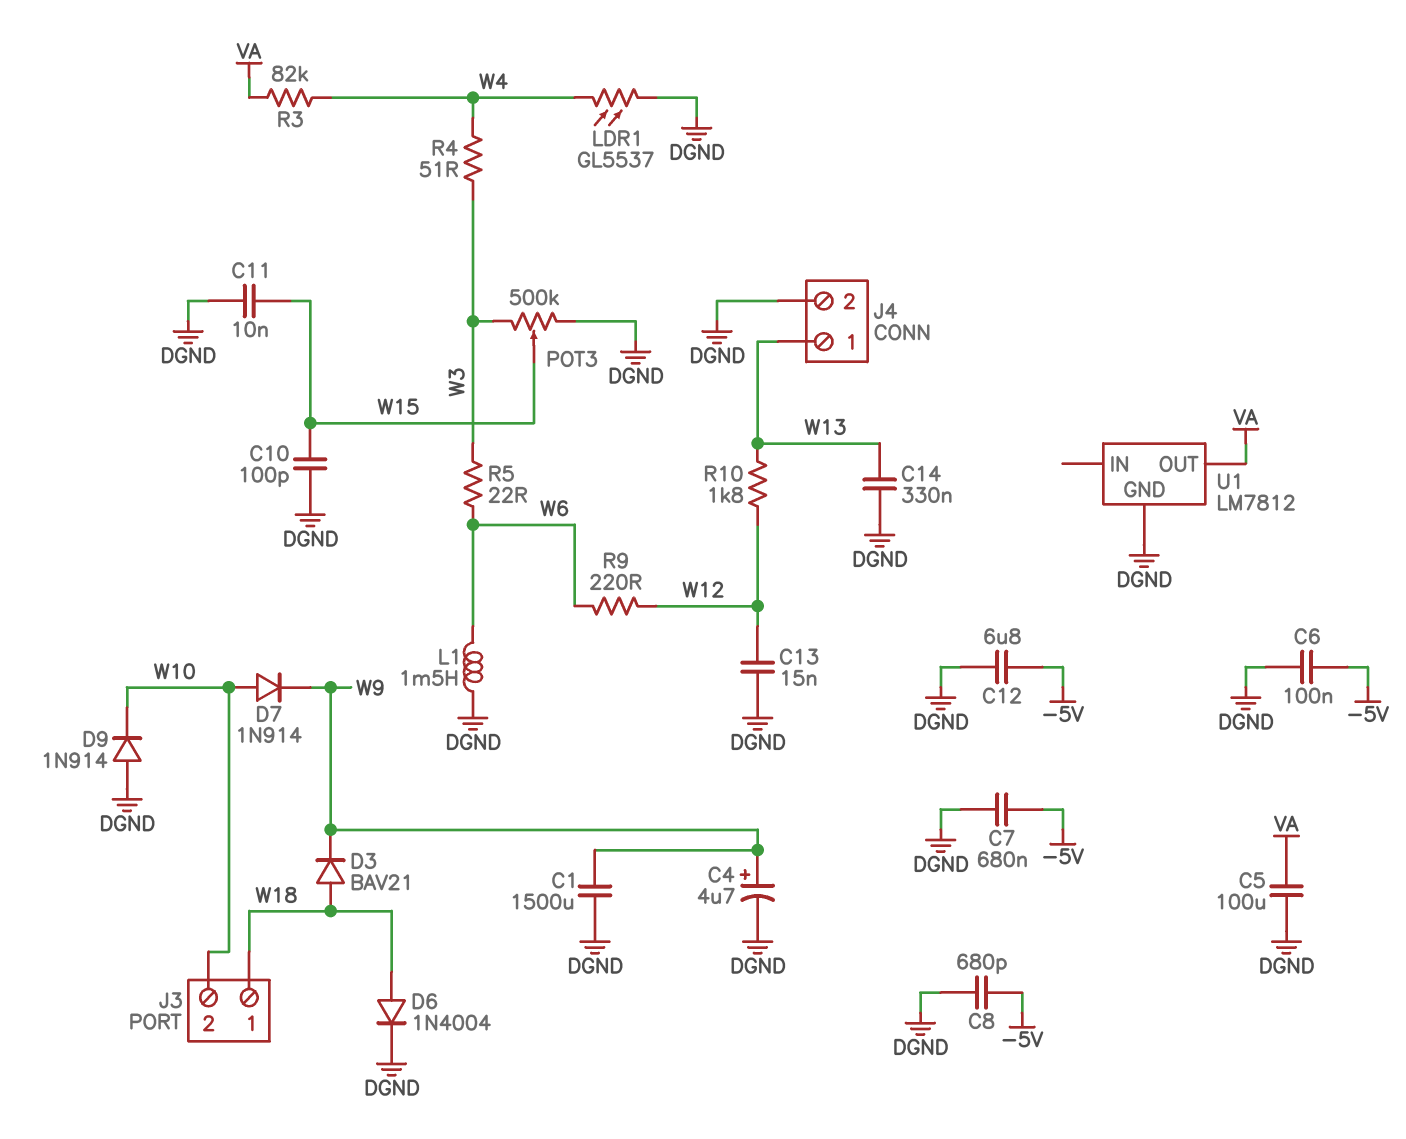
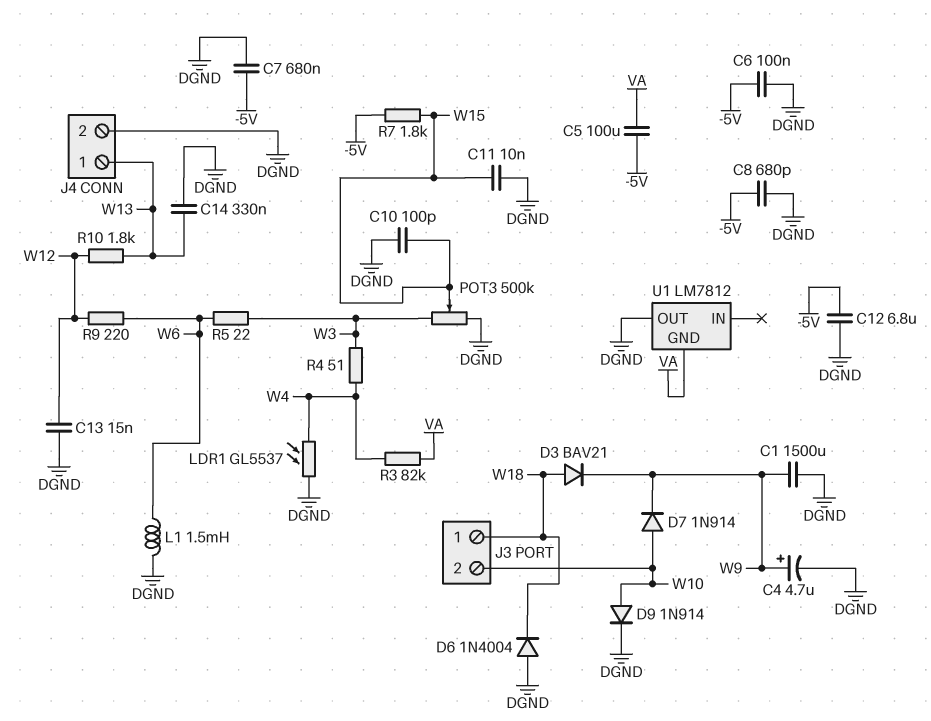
C5: 100uF (DGND, VA) -> 100uF (-5V, VA)
D6: diode 1N4004 (A W18, K DGND) -> diode 1N4004 (A DGND, K W18)
D9: diode 1N914 (A DGND, K W10) -> diode 1N914 (A W10, K DGND)
R7: none -> 1.8k (-5V, W15)
U1 pin GND: DGND -> VA
U1 pin OUT: VA -> DGND

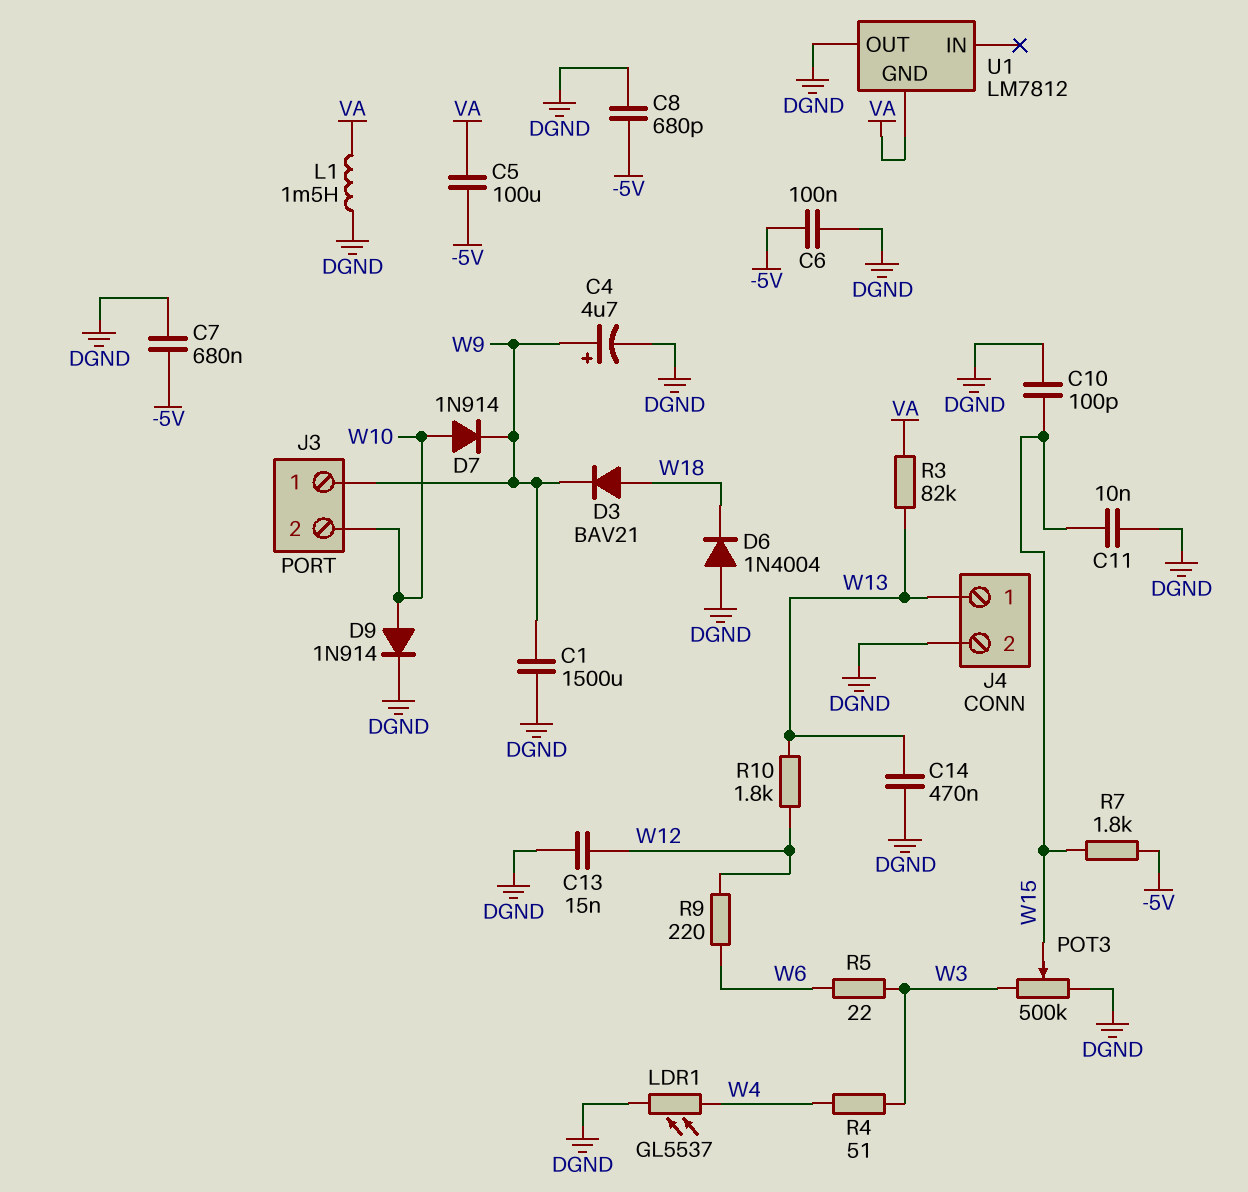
C12: 6.8uF (-5V, DGND) -> none
C14: 330nF (DGND, W13) -> 470nF (DGND, W13)
J3 pin 1: W18 -> W9
L1: 1.5mH (DGND, W6) -> 1.5mH (DGND, VA)
R3: 82k (VA, W4) -> 82k (VA, W13)

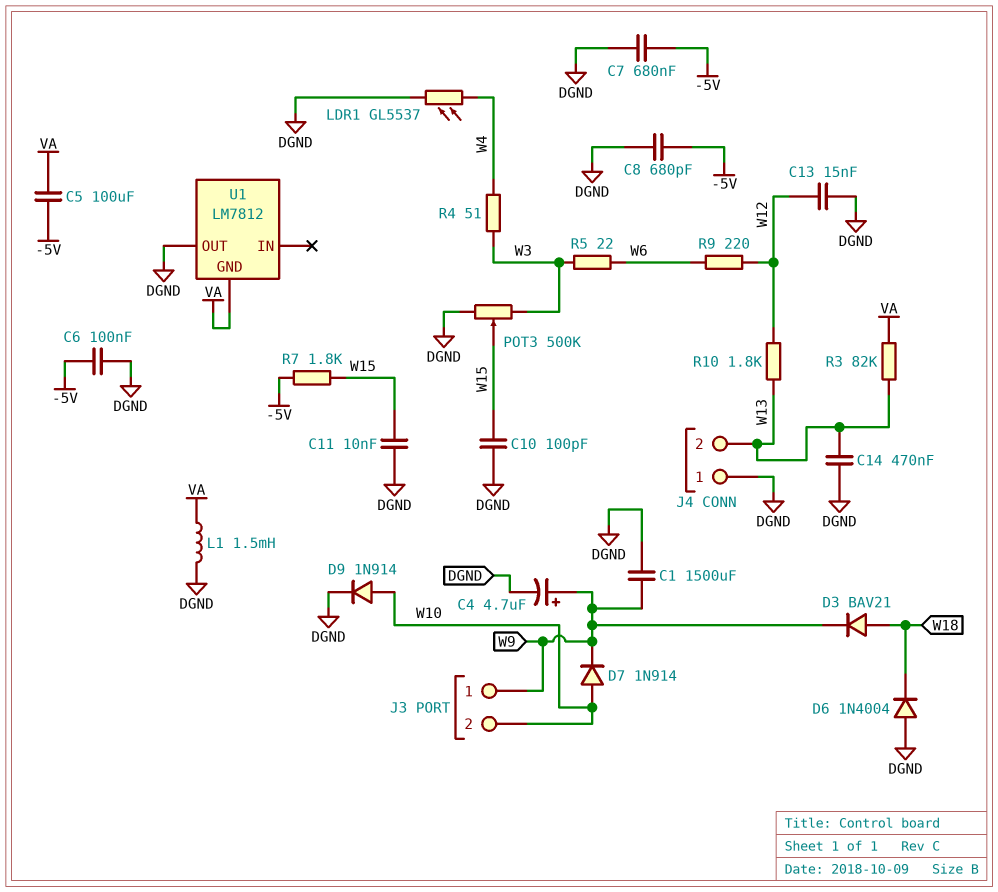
J4 pin 1: W13 -> DGND
J4 pin 2: DGND -> W13

